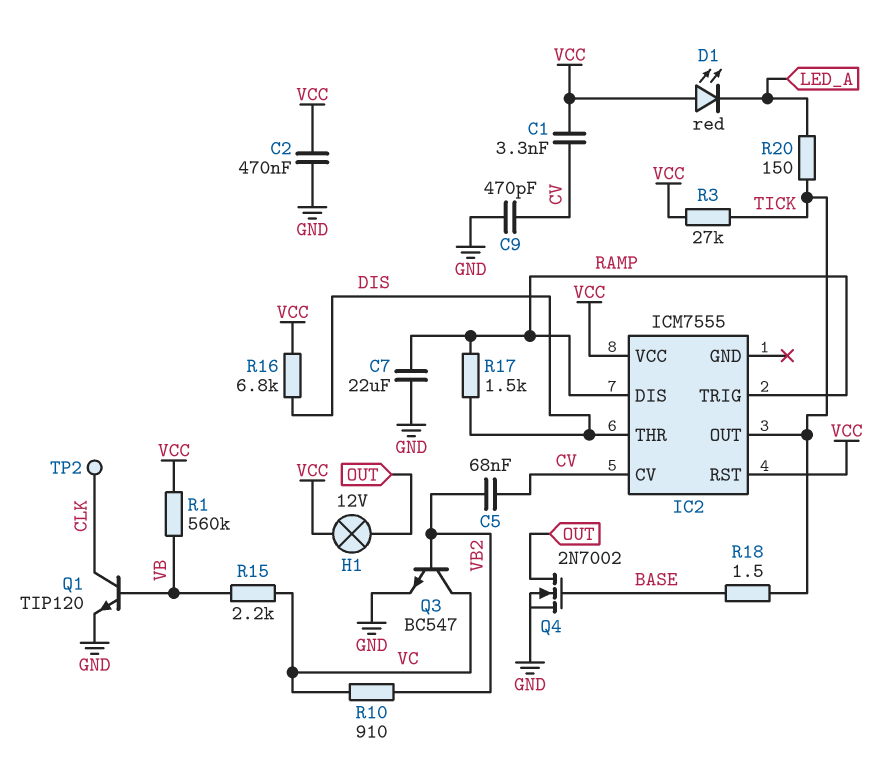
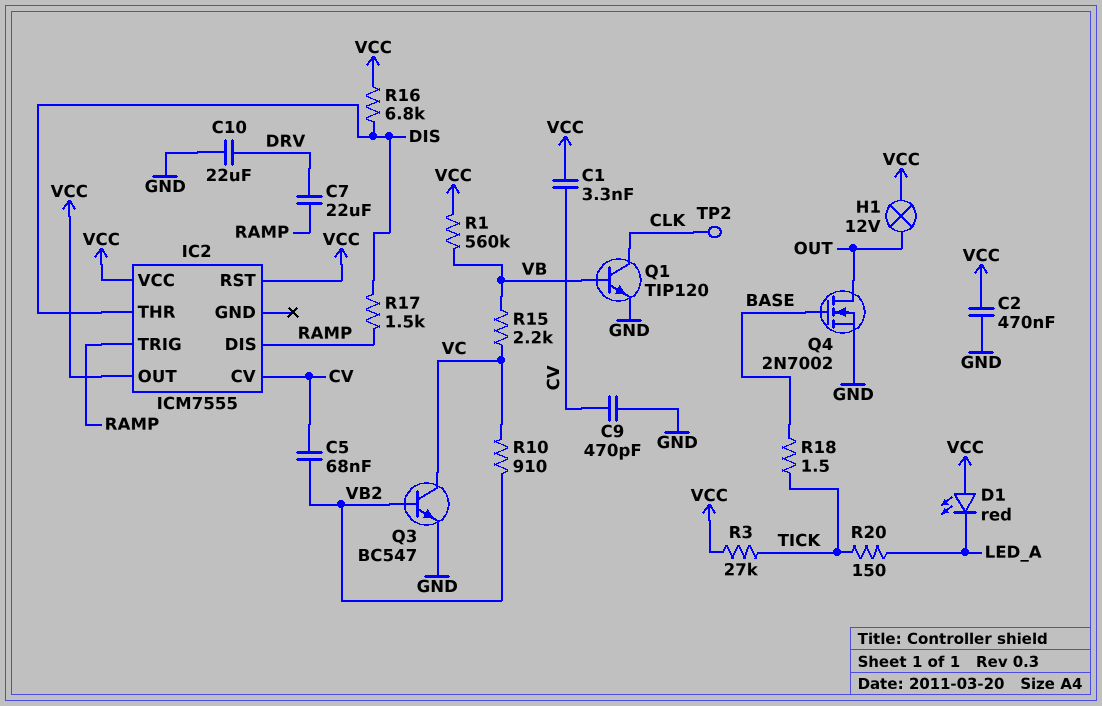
C7: 22uF (GND, RAMP) -> 22uF (DRV, RAMP)
C10: none -> 22uF (DRV, GND)
IC2 pin OUT: TICK -> VCC

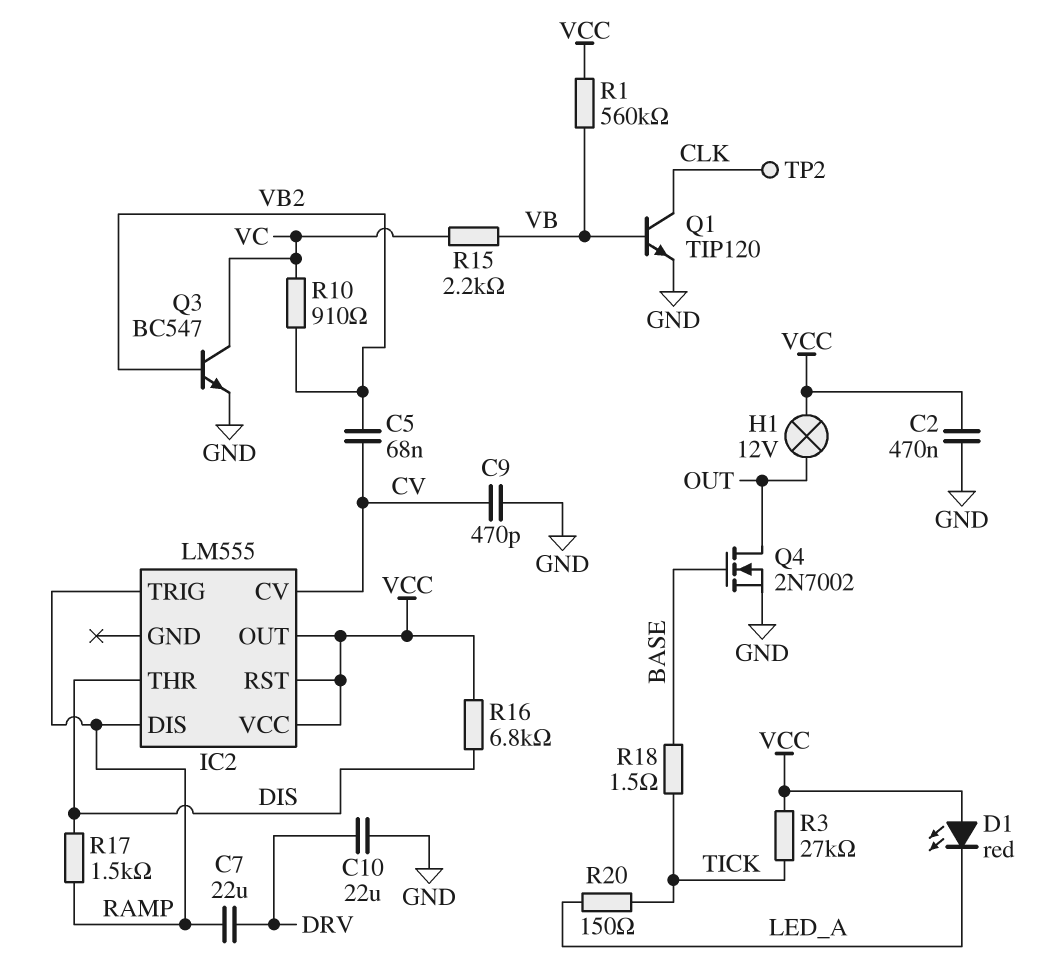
C1: 3.3nF (CV, VCC) -> none
IC2: ICM7555 -> LM555

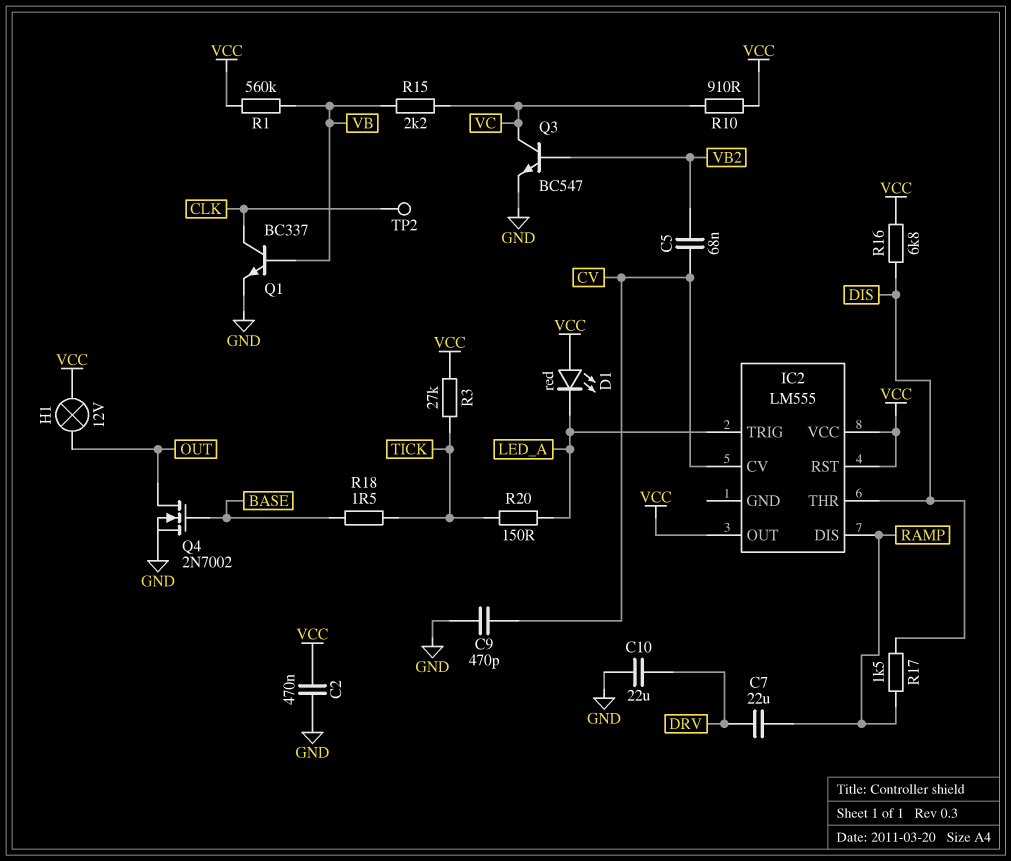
IC2 pin TRIG: RAMP -> LED_A
Q1: NPN TIP120 (B VB, C CLK, E GND) -> NPN BC337 (B VB, C CLK, E GND)
R10: 910 (VB2, VC) -> 910 (VC, VCC)

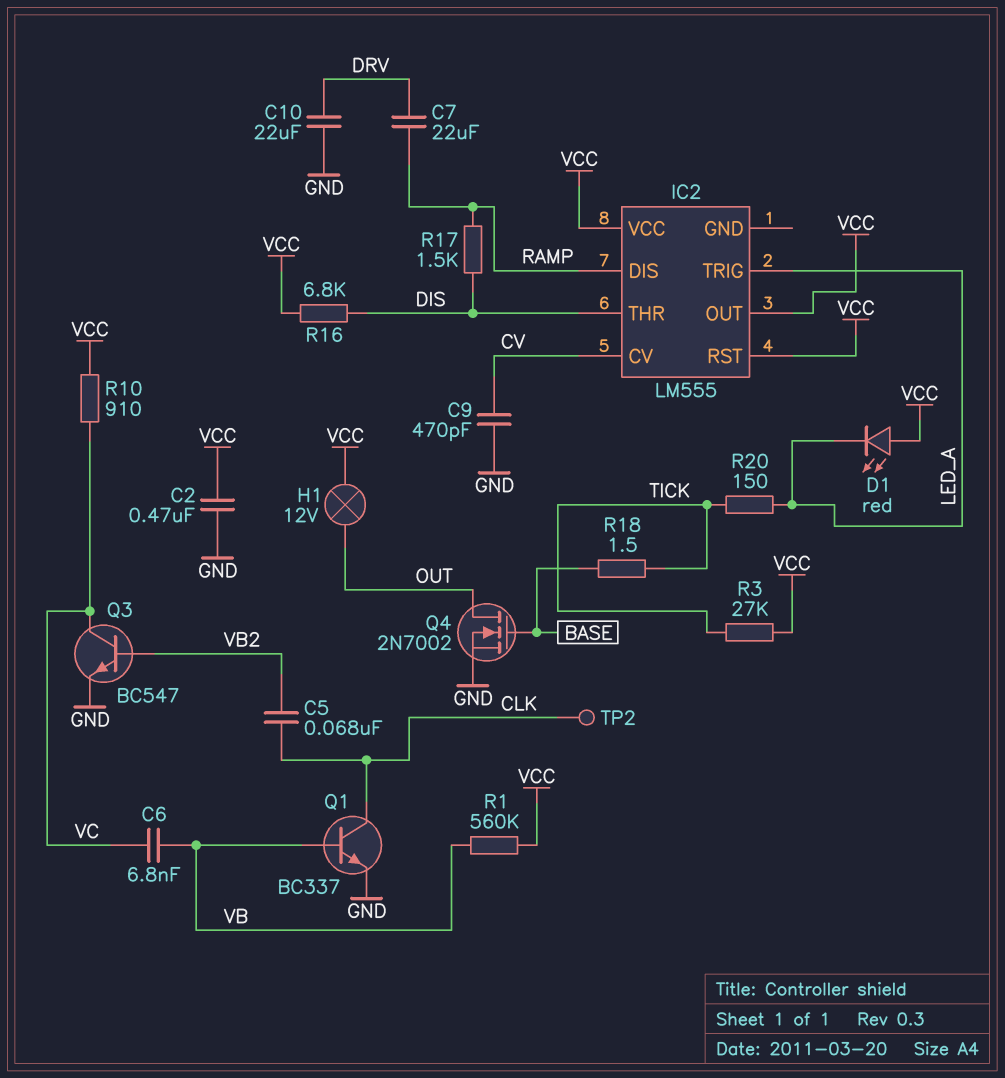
C5: 68nF (CV, VB2) -> 68nF (CLK, VB2)
C6: none -> 6.8nF (VB, VC)
R15: 2.2k (VB, VC) -> none

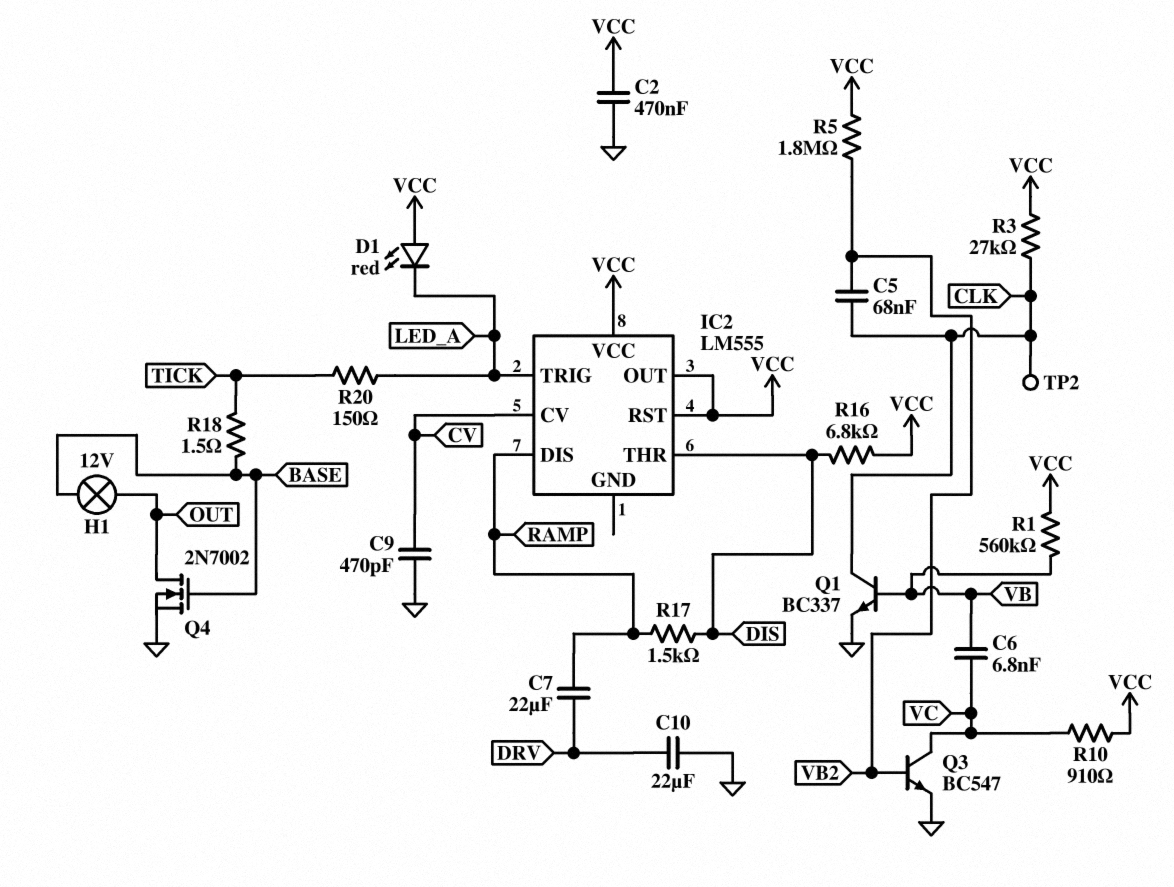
H1: lamp 12V (OUT, VCC) -> lamp 12V (BASE, OUT)
R3: 27k (TICK, VCC) -> 27k (CLK, VCC)
R5: none -> 1.8M (VB2, VCC)

